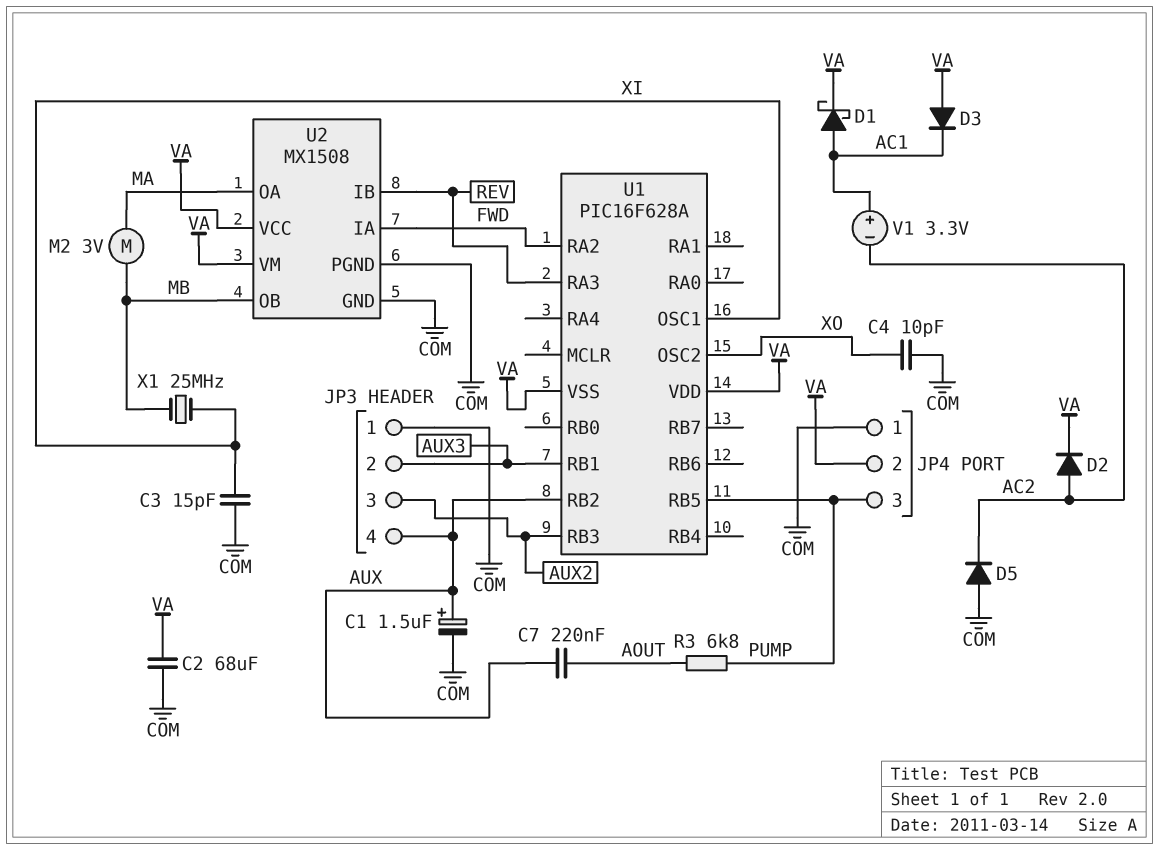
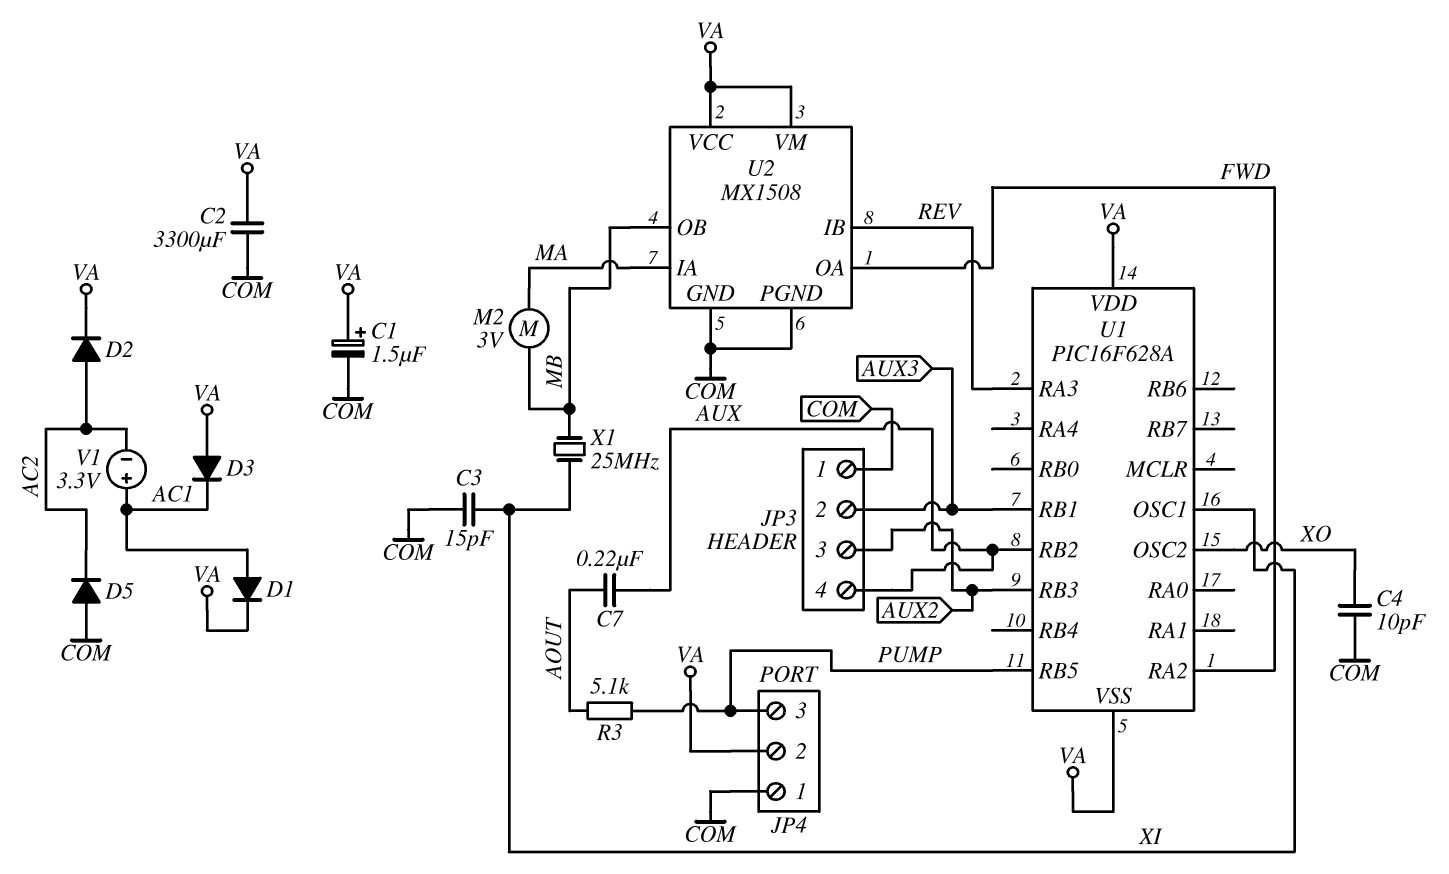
C1: 1.5uF (plus AUX, minus COM) -> 1.5uF (plus VA, minus COM)
C2: 68uF (COM, VA) -> 3300uF (COM, VA)
D1: schottky (A AC1, K VA) -> diode (A AC1, K VA)
R3: 6.8k (AOUT, PUMP) -> 5.1k (AOUT, PUMP)
U2 pin IA: FWD -> MA
U2 pin OA: MA -> FWD

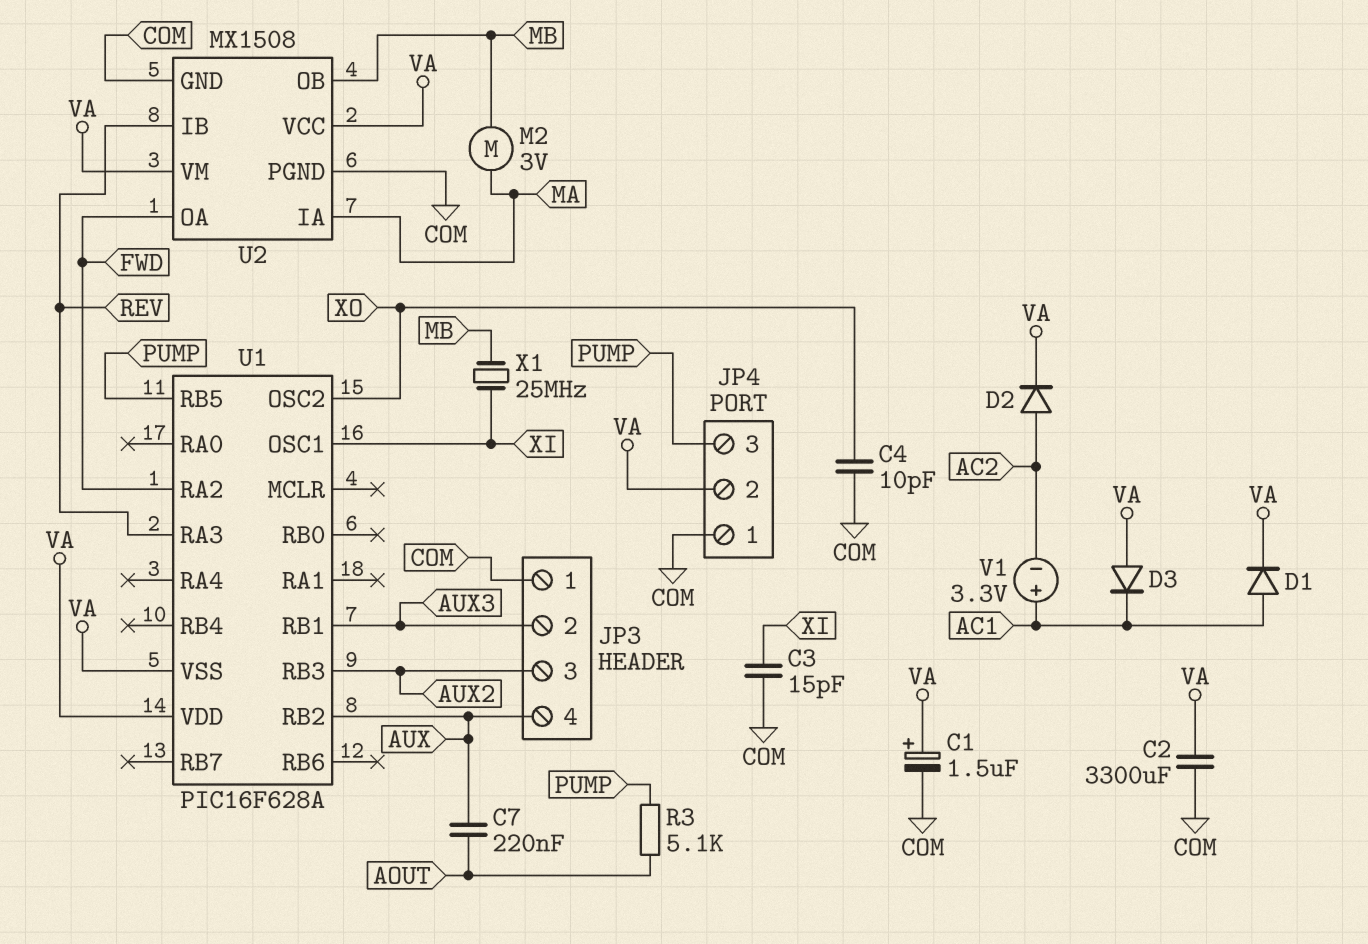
D5: diode (A COM, K AC2) -> none

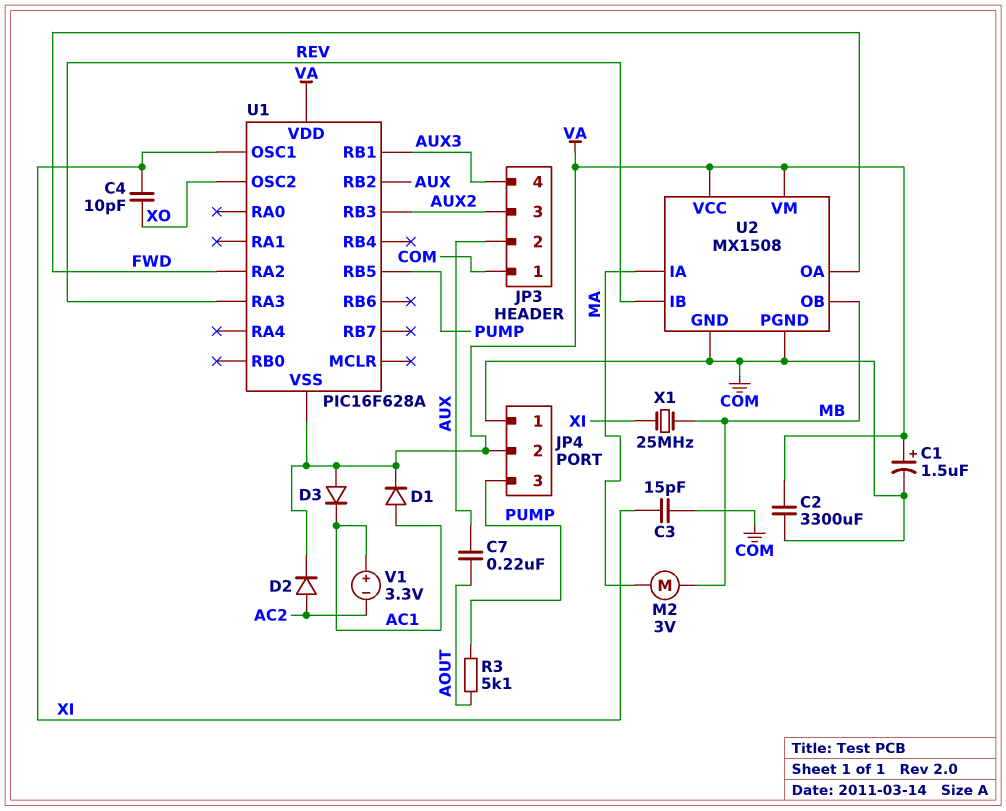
C4: 10pF (COM, XO) -> 10pF (XI, XO)
JP3 pin 2: AUX3 -> AUX
JP3 pin 4: AUX -> AUX3

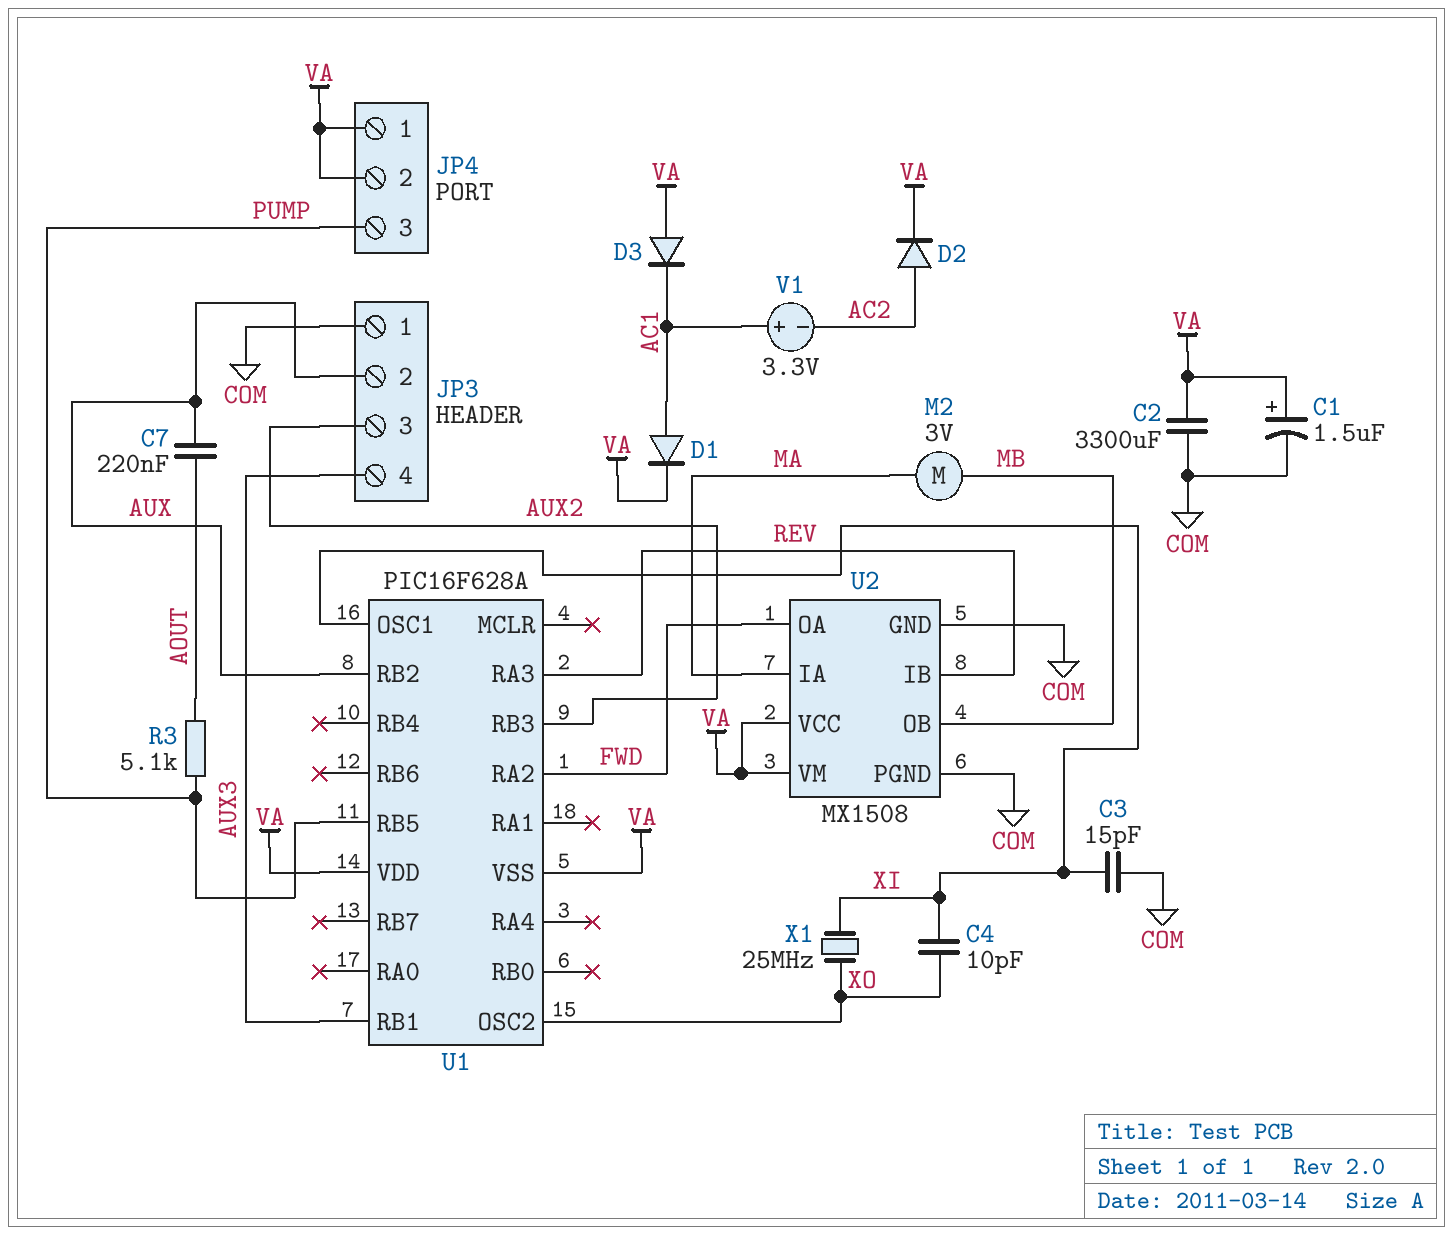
JP4 pin 1: COM -> VA
X1: 25MHz (MB, XI) -> 25MHz (XI, XO)

